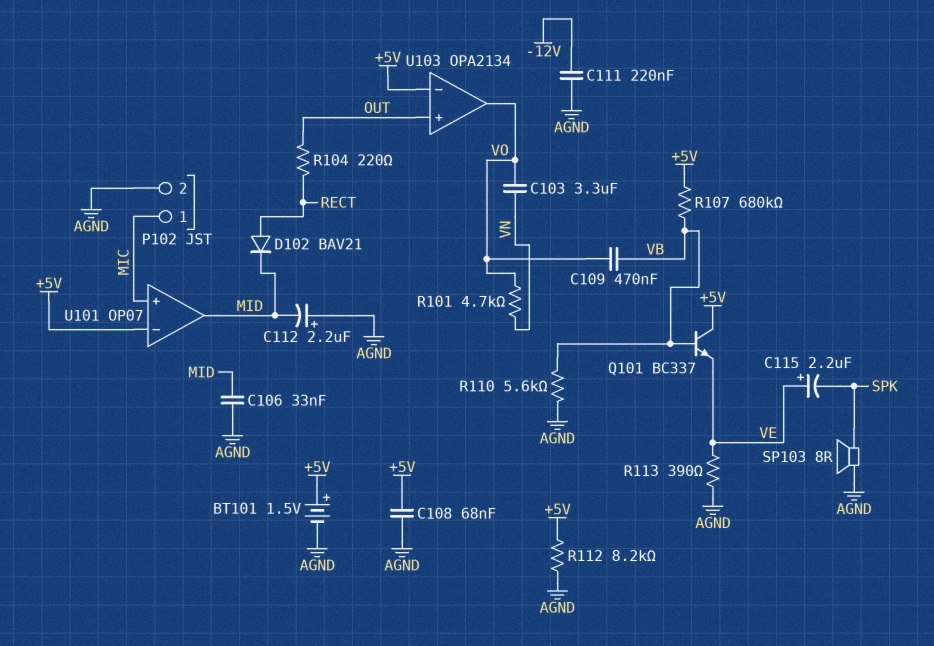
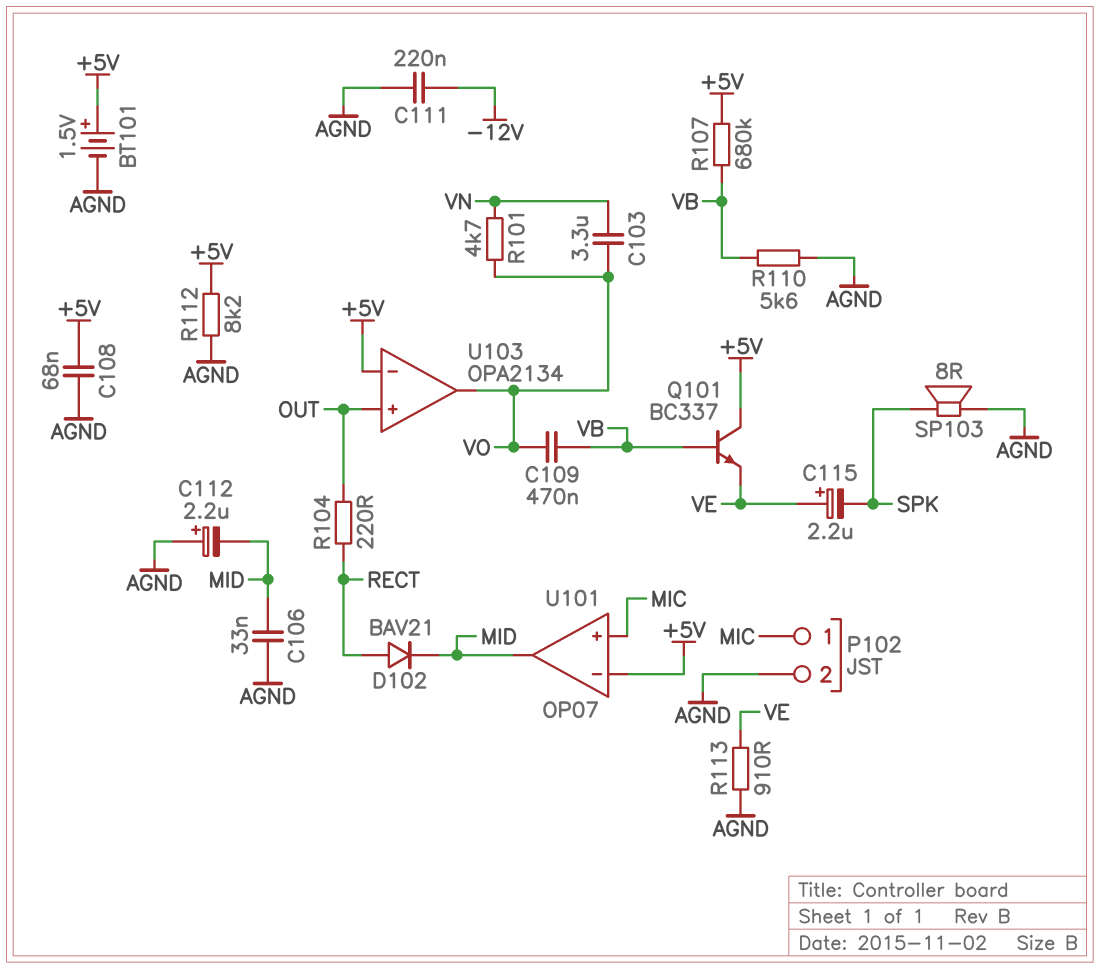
R113: 390 (AGND, VE) -> 910 (AGND, VE)

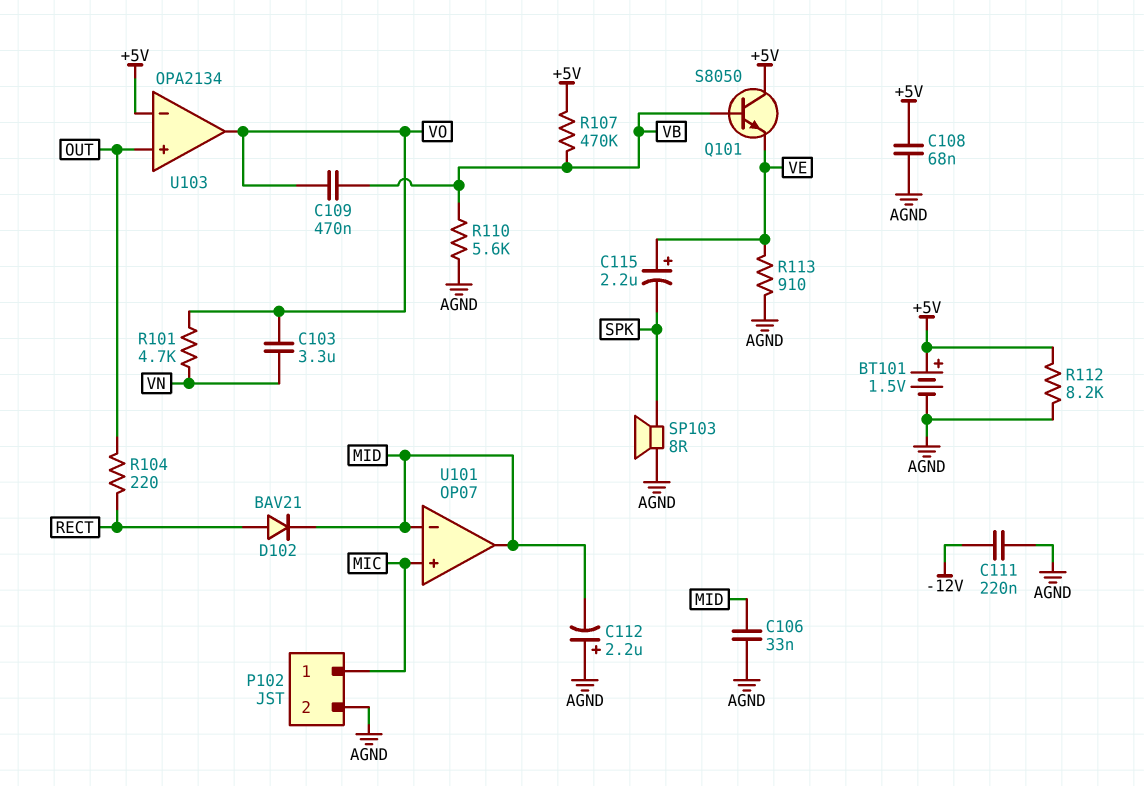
Q101: NPN BC337 (B VB, C +5V, E VE) -> NPN S8050 (B VB, C +5V, E VE)
R107: 680k (+5V, VB) -> 470k (+5V, VB)
U101 pin in-: +5V -> MID

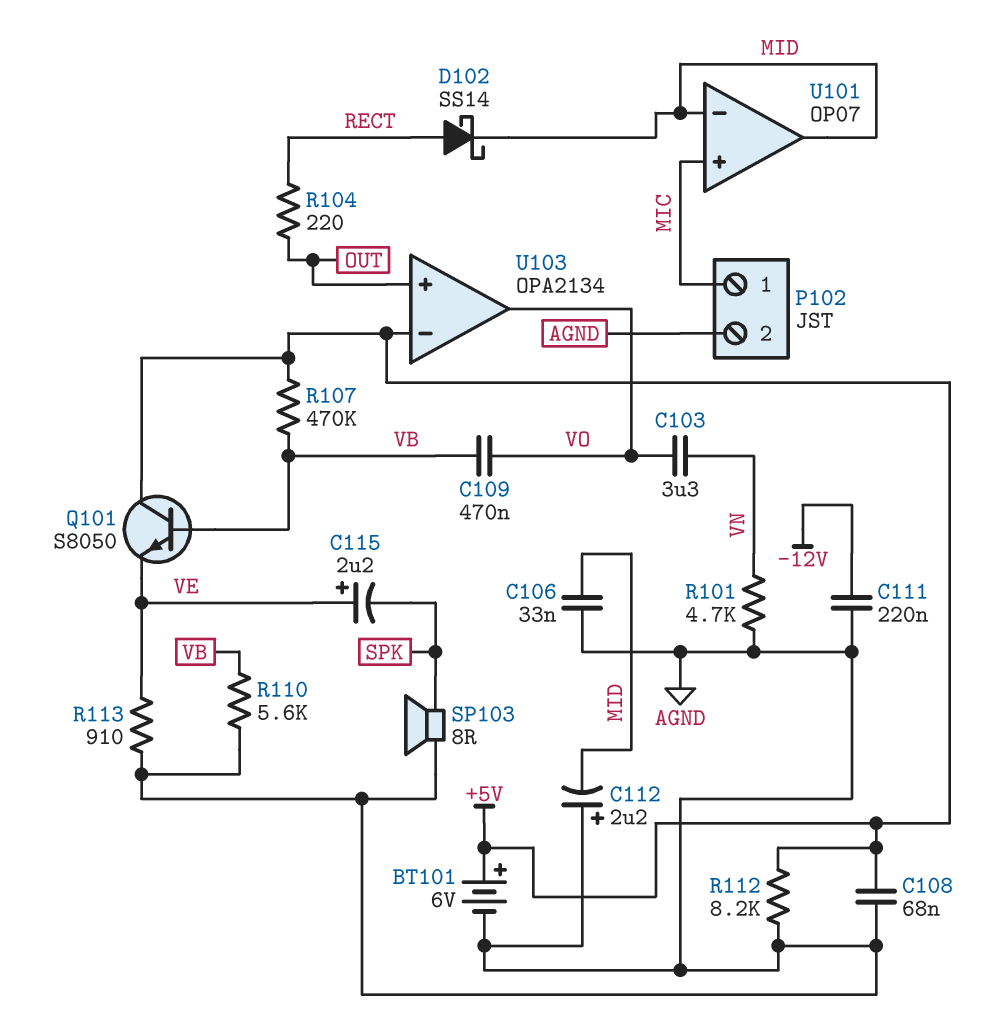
BT101: 1.5V (plus +5V, minus AGND) -> 6V (plus +5V, minus AGND)
D102: diode BAV21 (A RECT, K MID) -> schottky SS14 (A RECT, K MID)
R101: 4.7k (VN, VO) -> 4.7k (AGND, VN)

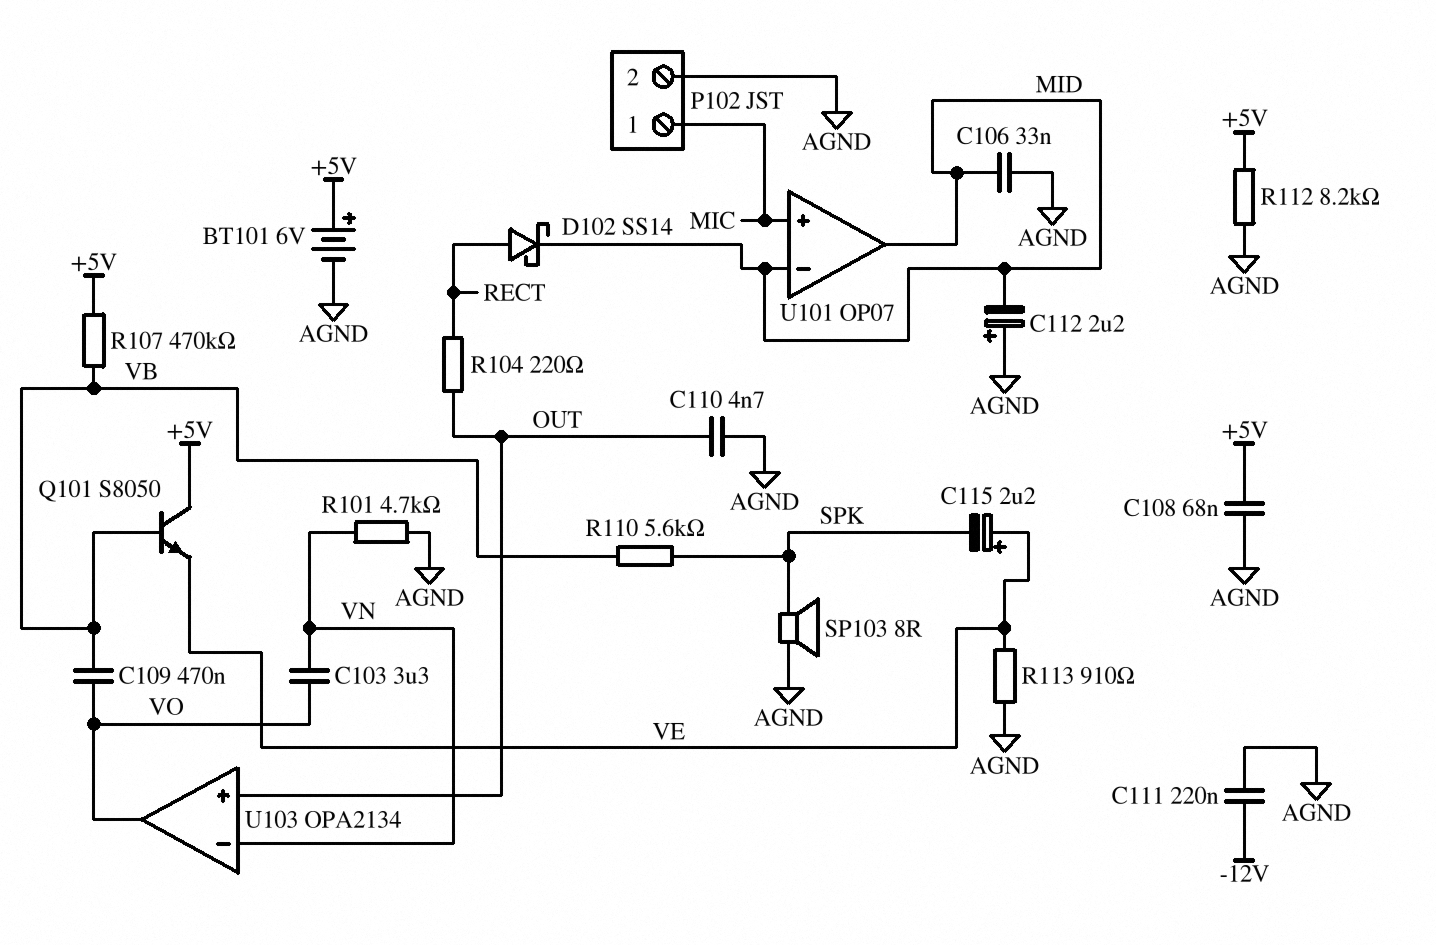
C110: none -> 4.7nF (AGND, OUT)
R110: 5.6k (AGND, VB) -> 5.6k (SPK, VB)
U103 pin in-: +5V -> VN

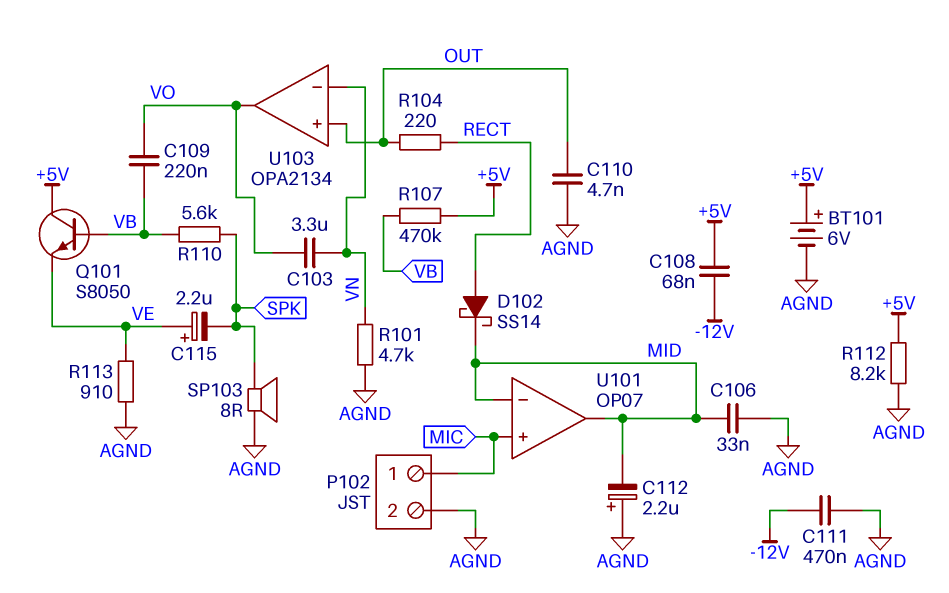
C108: 68nF (+5V, AGND) -> 68nF (+5V, -12V)
C109: 470nF (VB, VO) -> 220nF (VB, VO)
C111: 220nF (-12V, AGND) -> 470nF (-12V, AGND)

